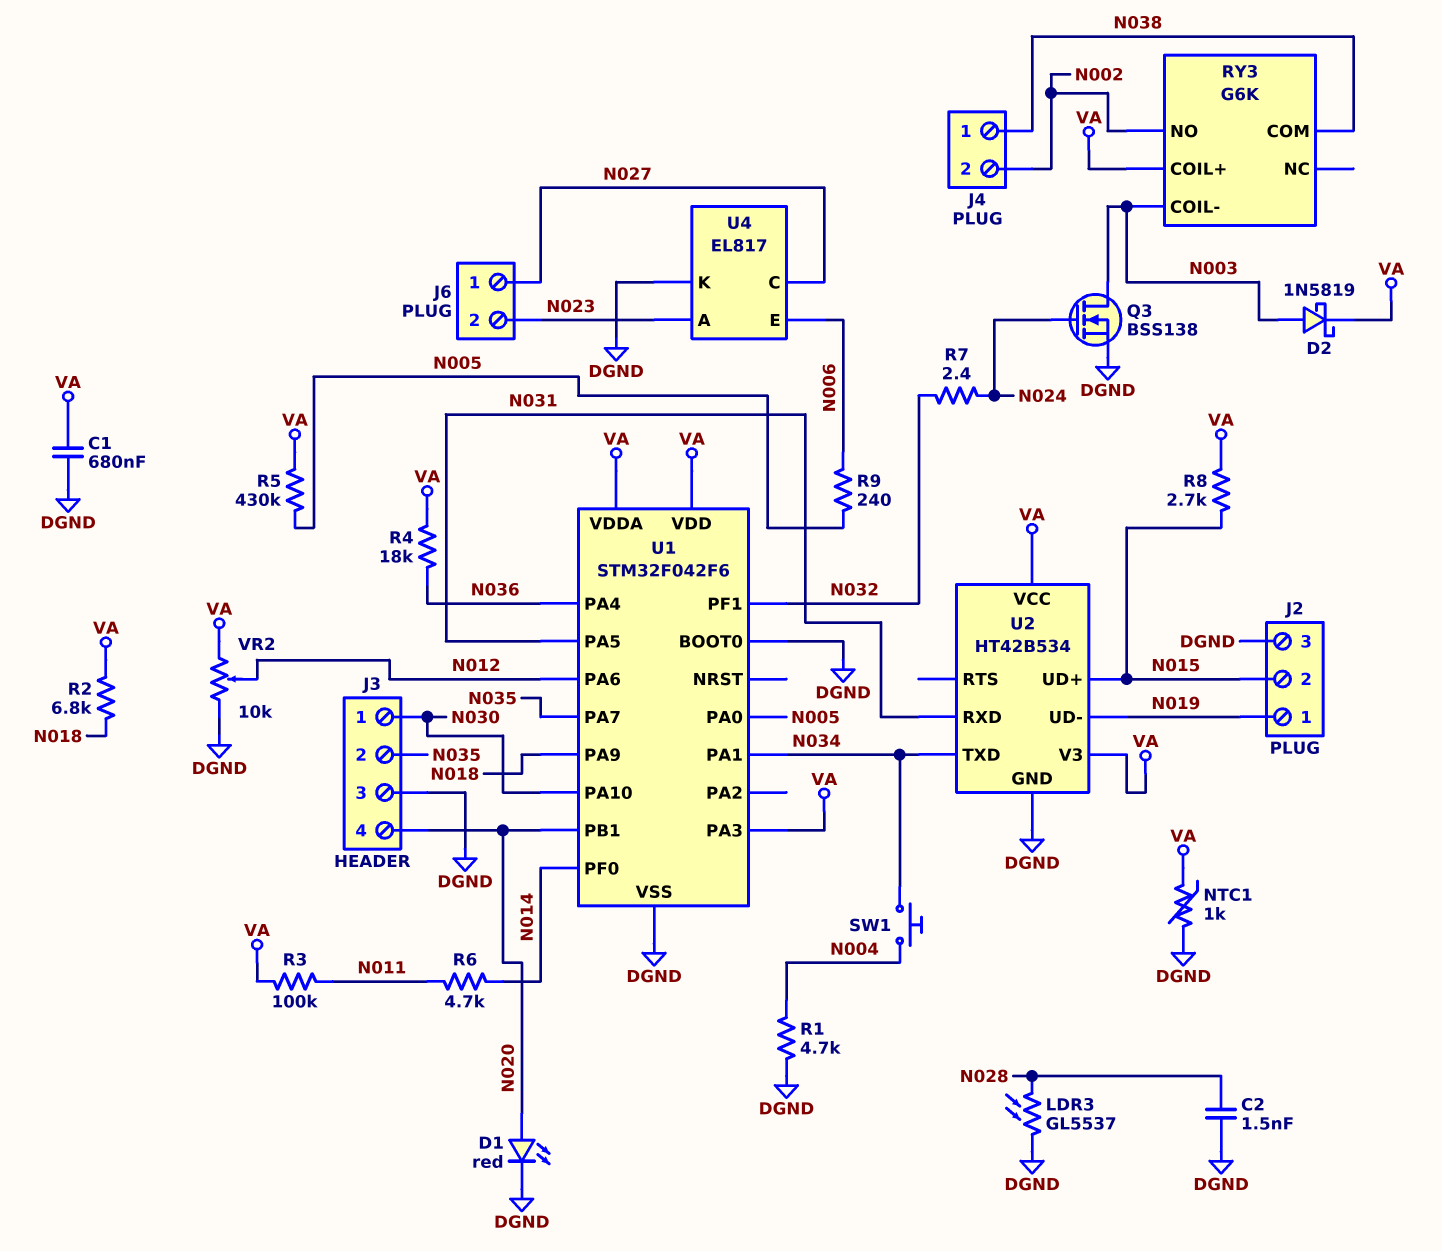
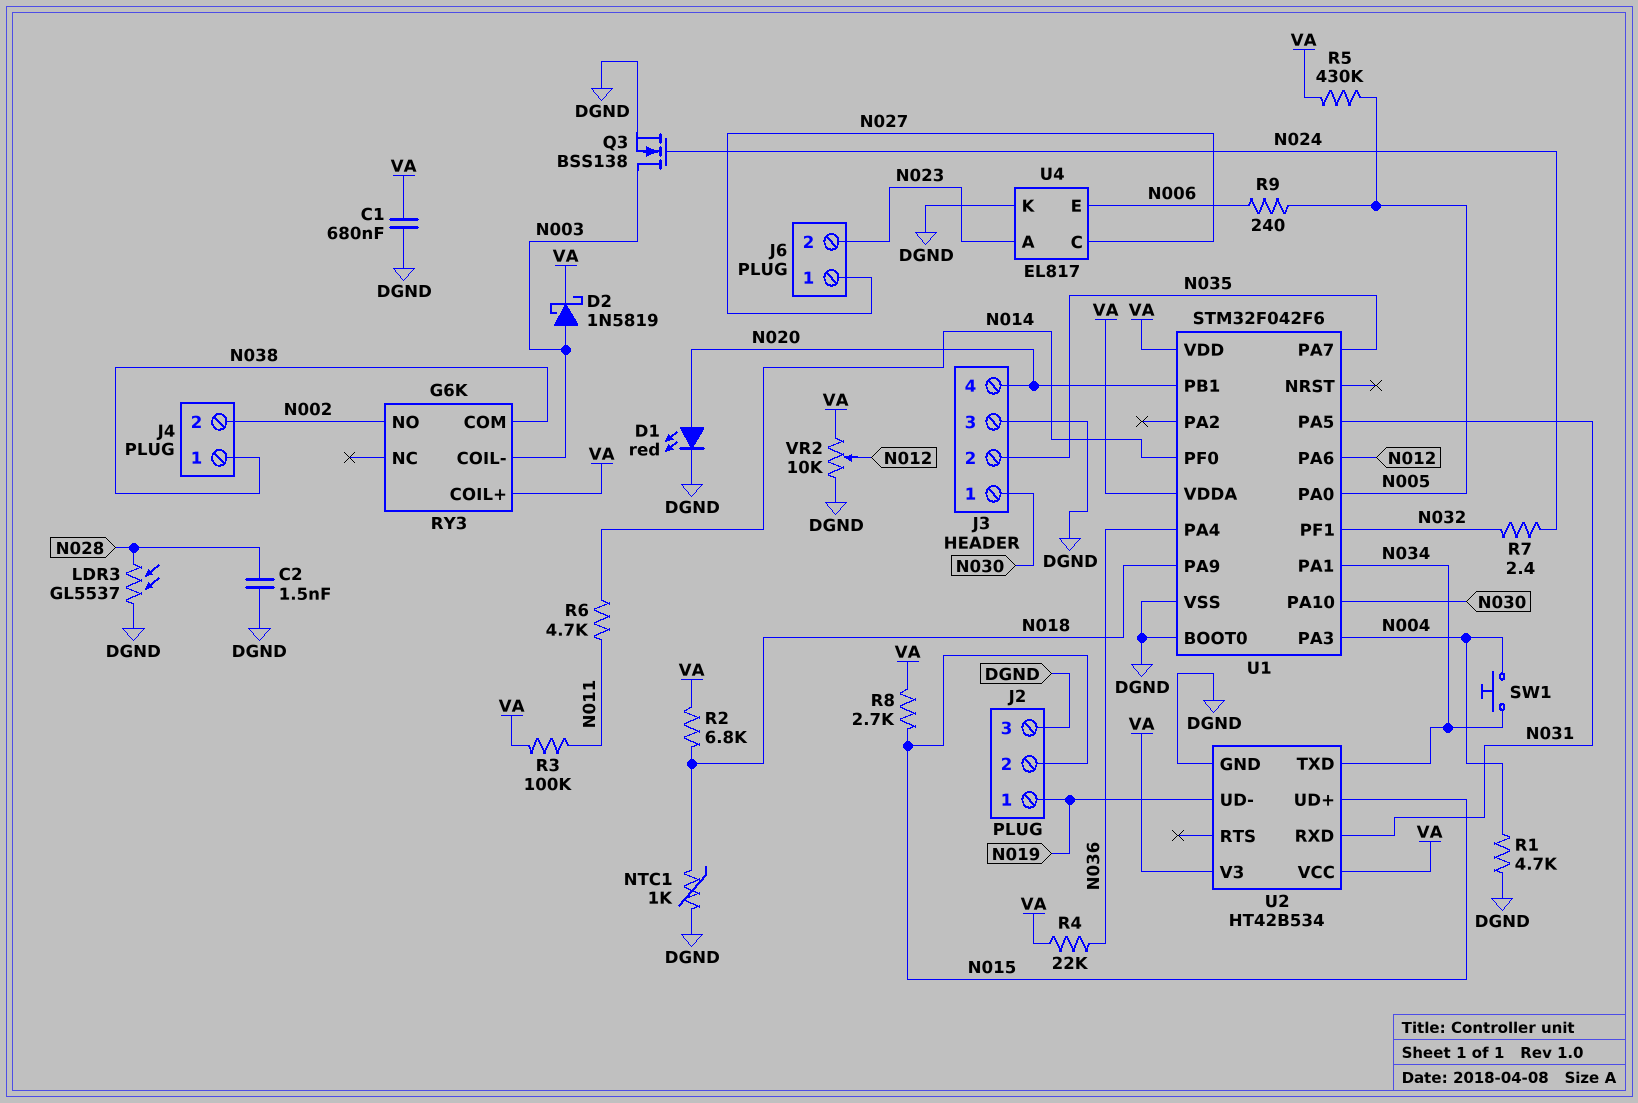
NTC1: 1k (DGND, VA) -> 1k (DGND, N018)
R4: 18k (N036, VA) -> 22k (N036, VA)
U1 pin PA3: VA -> N004

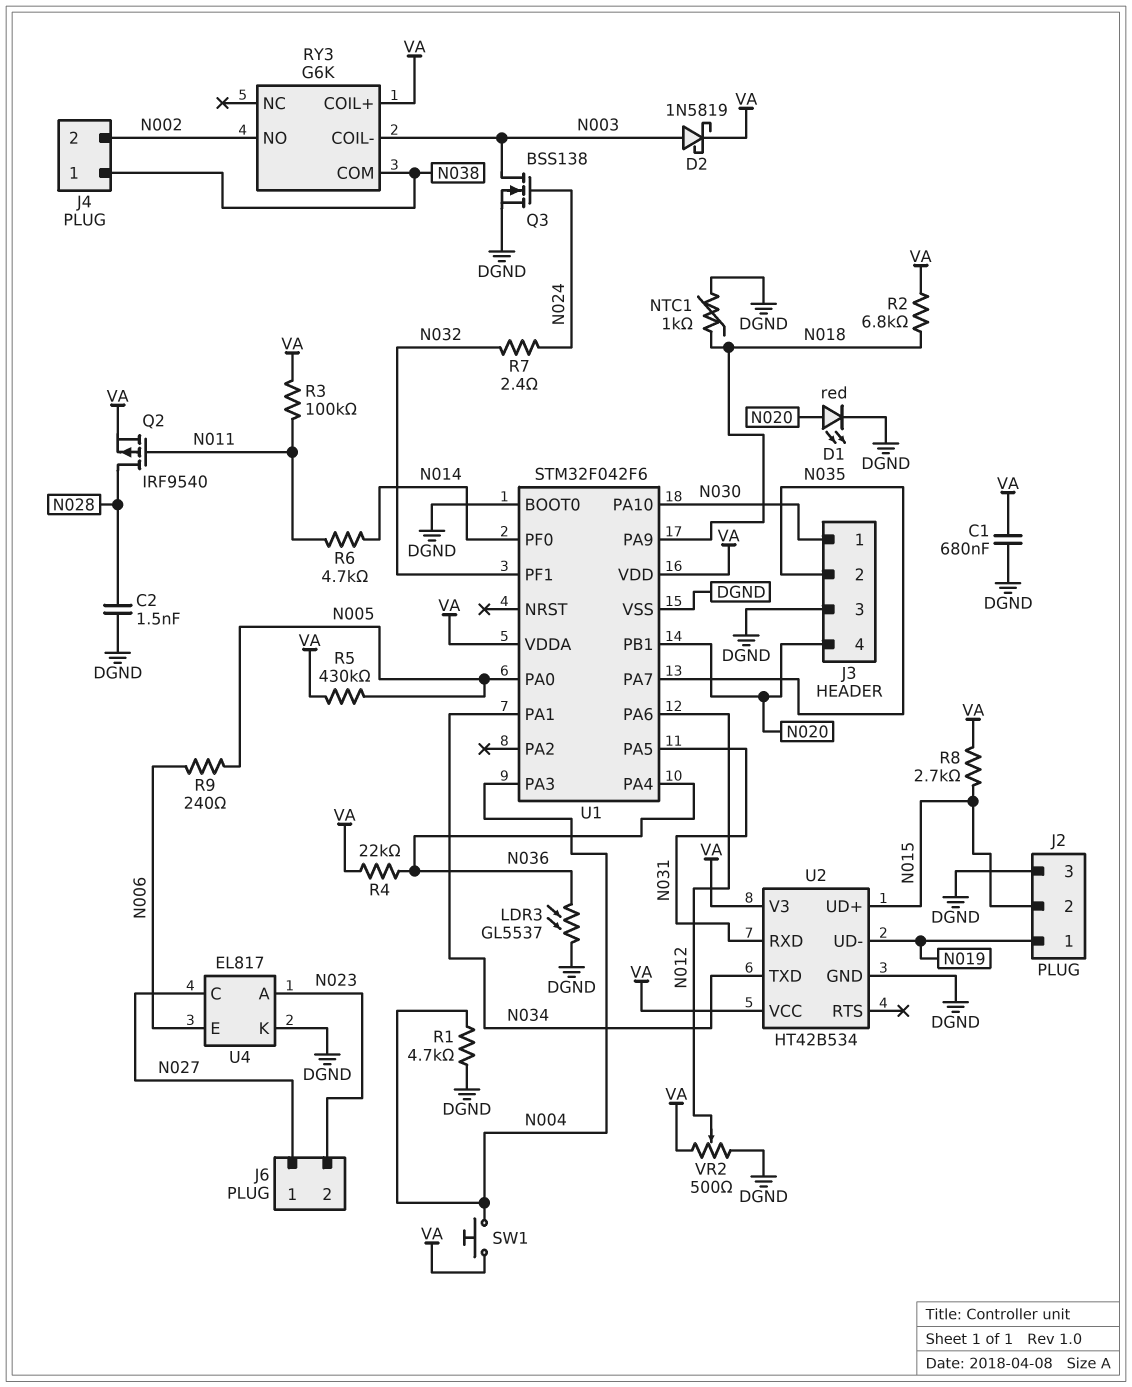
LDR3: GL5537 (DGND, N028) -> GL5537 (DGND, N036)
Q2: none -> PMOS IRF9540 (G N011, D N028, S VA)
SW1: button (N004, N034) -> button (N004, VA)
VR2: 10k (DGND, VA, wiper N012) -> 500 (DGND, VA, wiper N012)

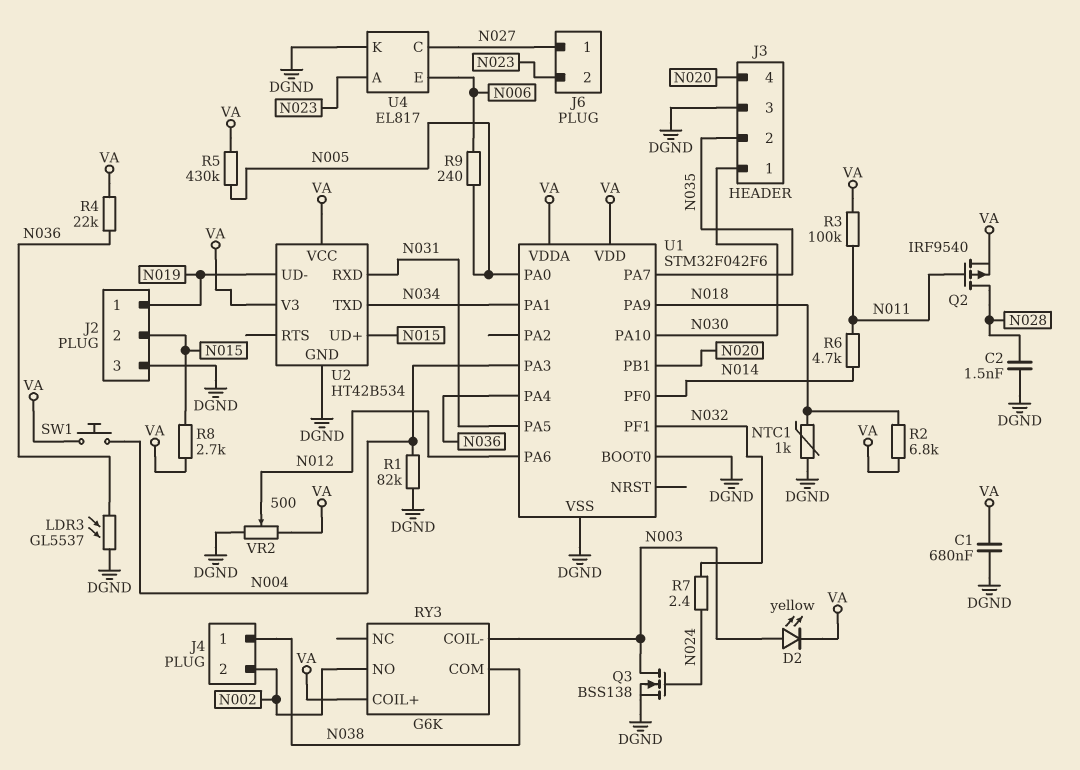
D1: LED red (A N020, K DGND) -> none
D2: schottky 1N5819 (A N003, K VA) -> LED yellow (A N003, K VA)
R1: 4.7k (DGND, N004) -> 82k (DGND, N004)

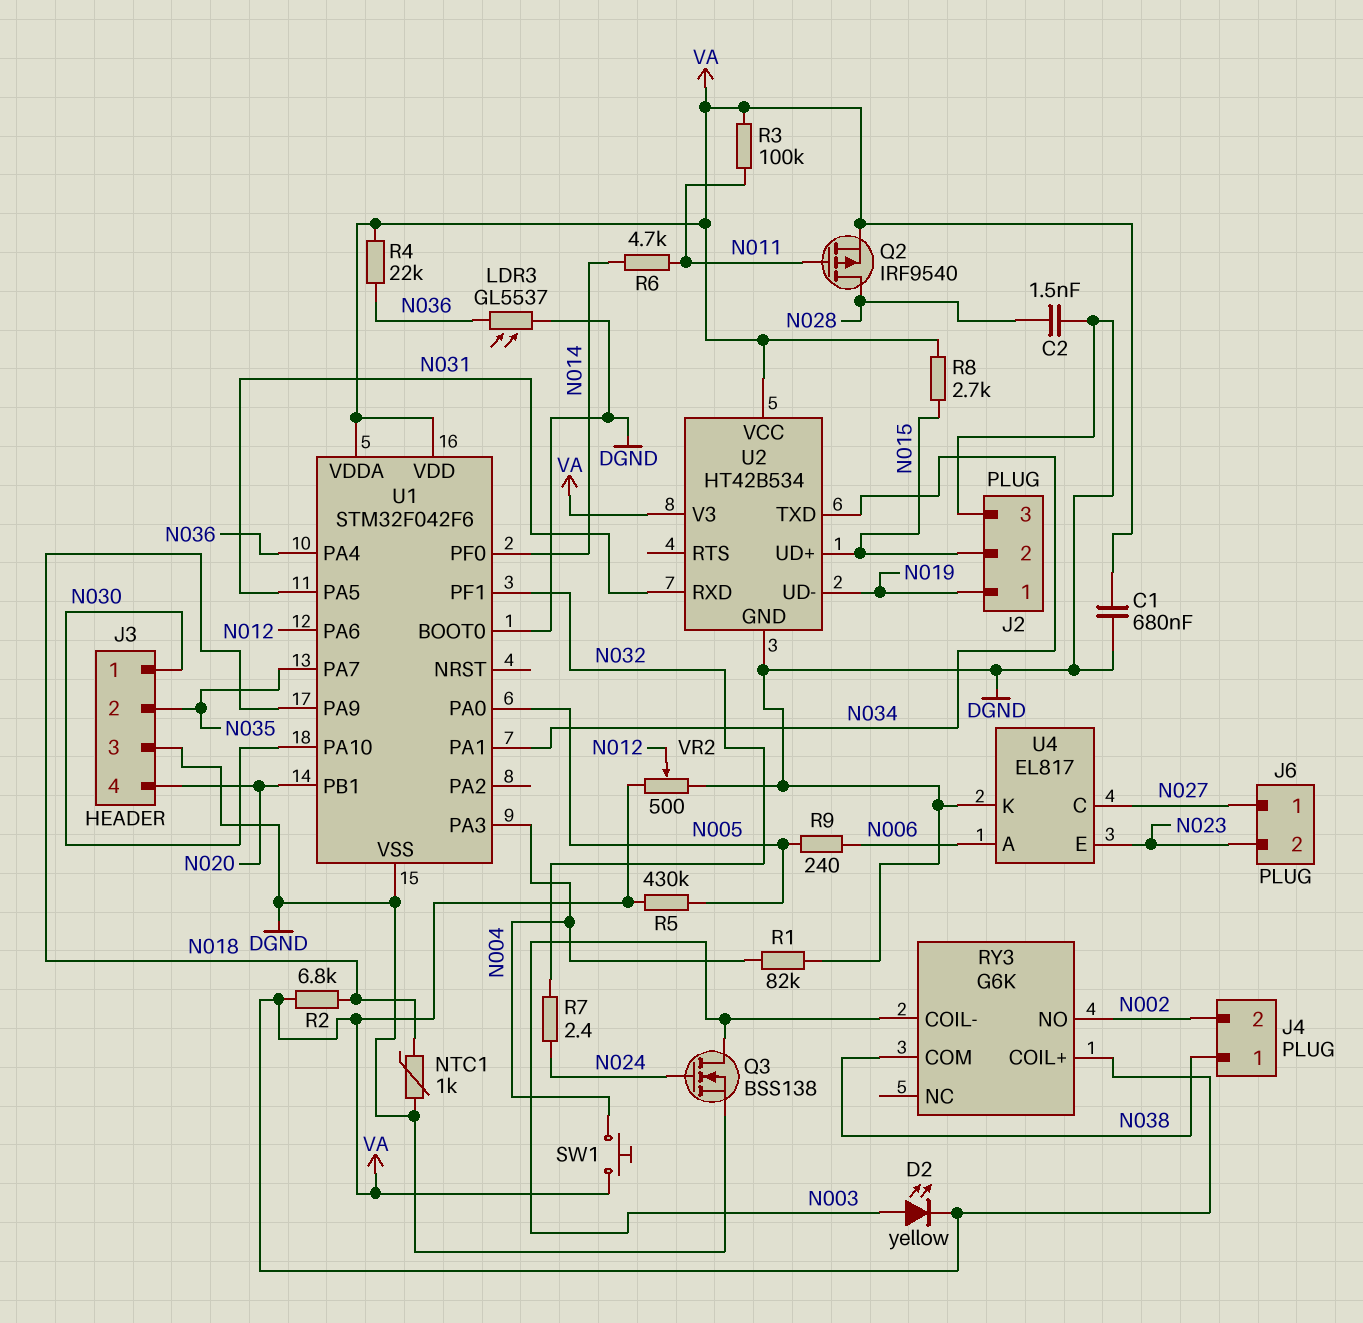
U4 pin A: N023 -> N006
U4 pin E: N006 -> N023

